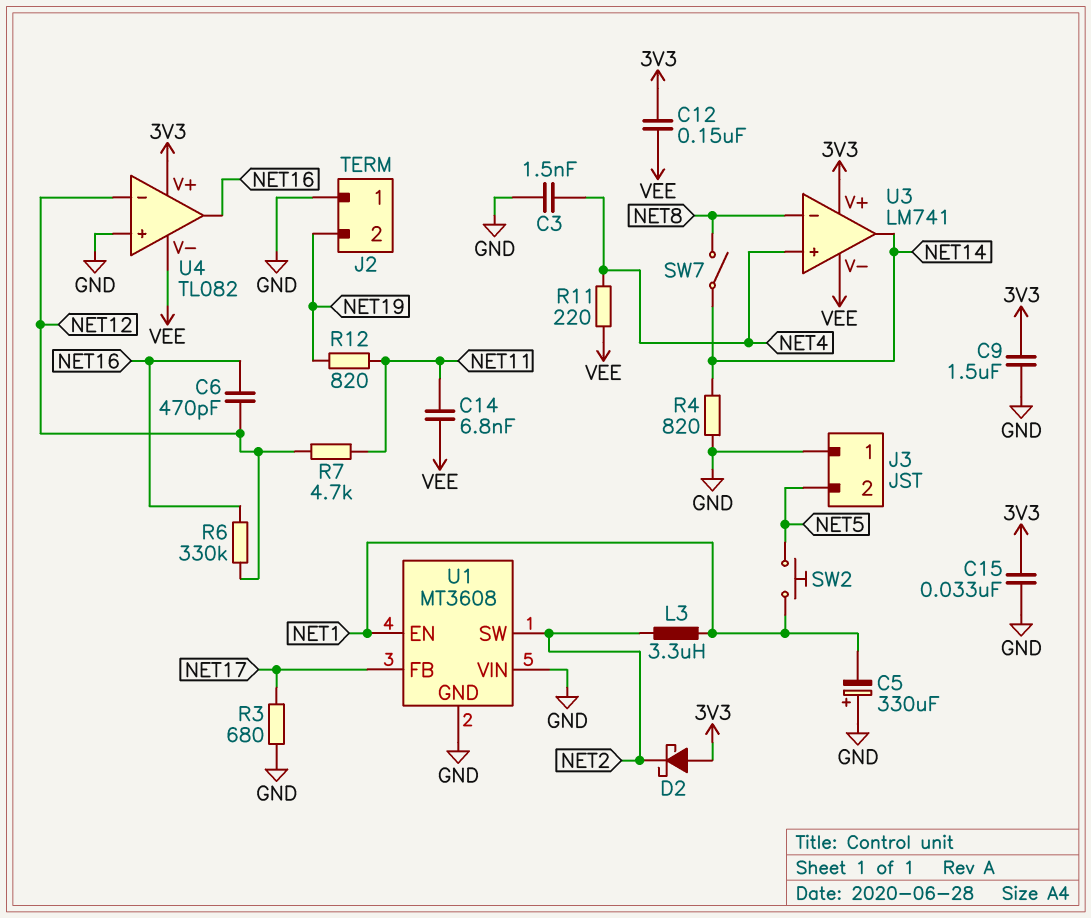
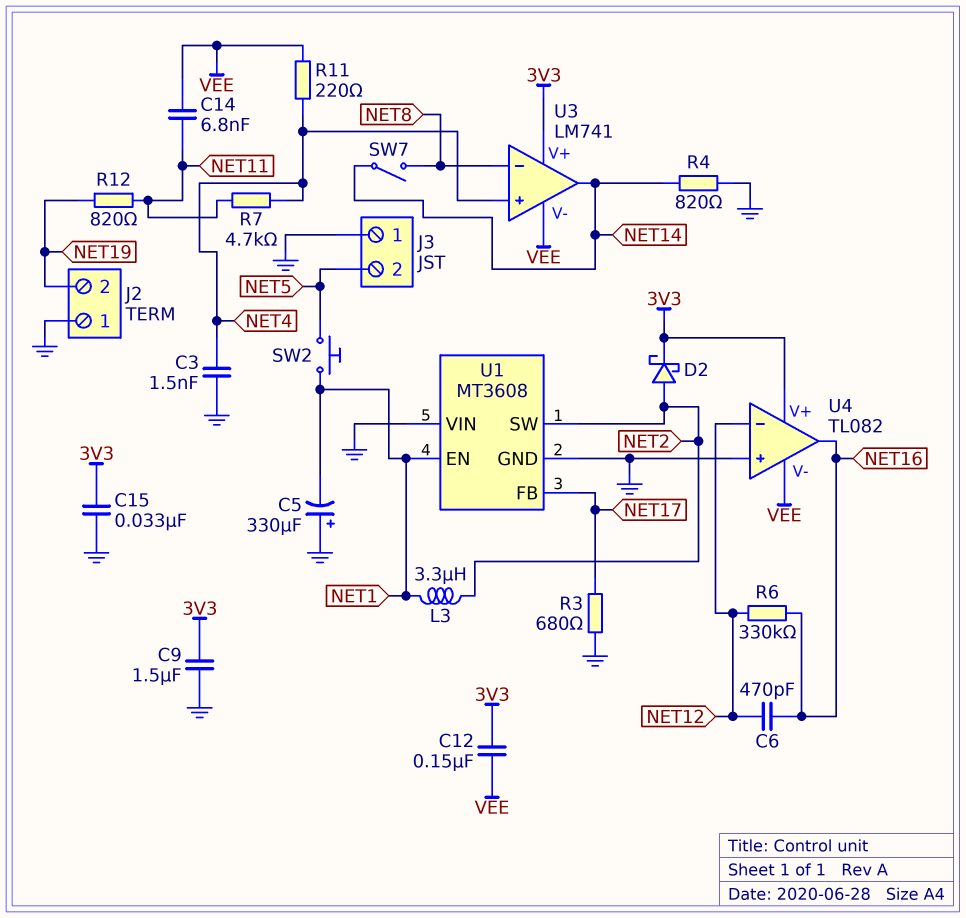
D2: schottky (A 3V3, K NET2) -> schottky (A NET2, K 3V3)
R7: 4.7k (NET11, NET12) -> 4.7k (NET4, NET11)

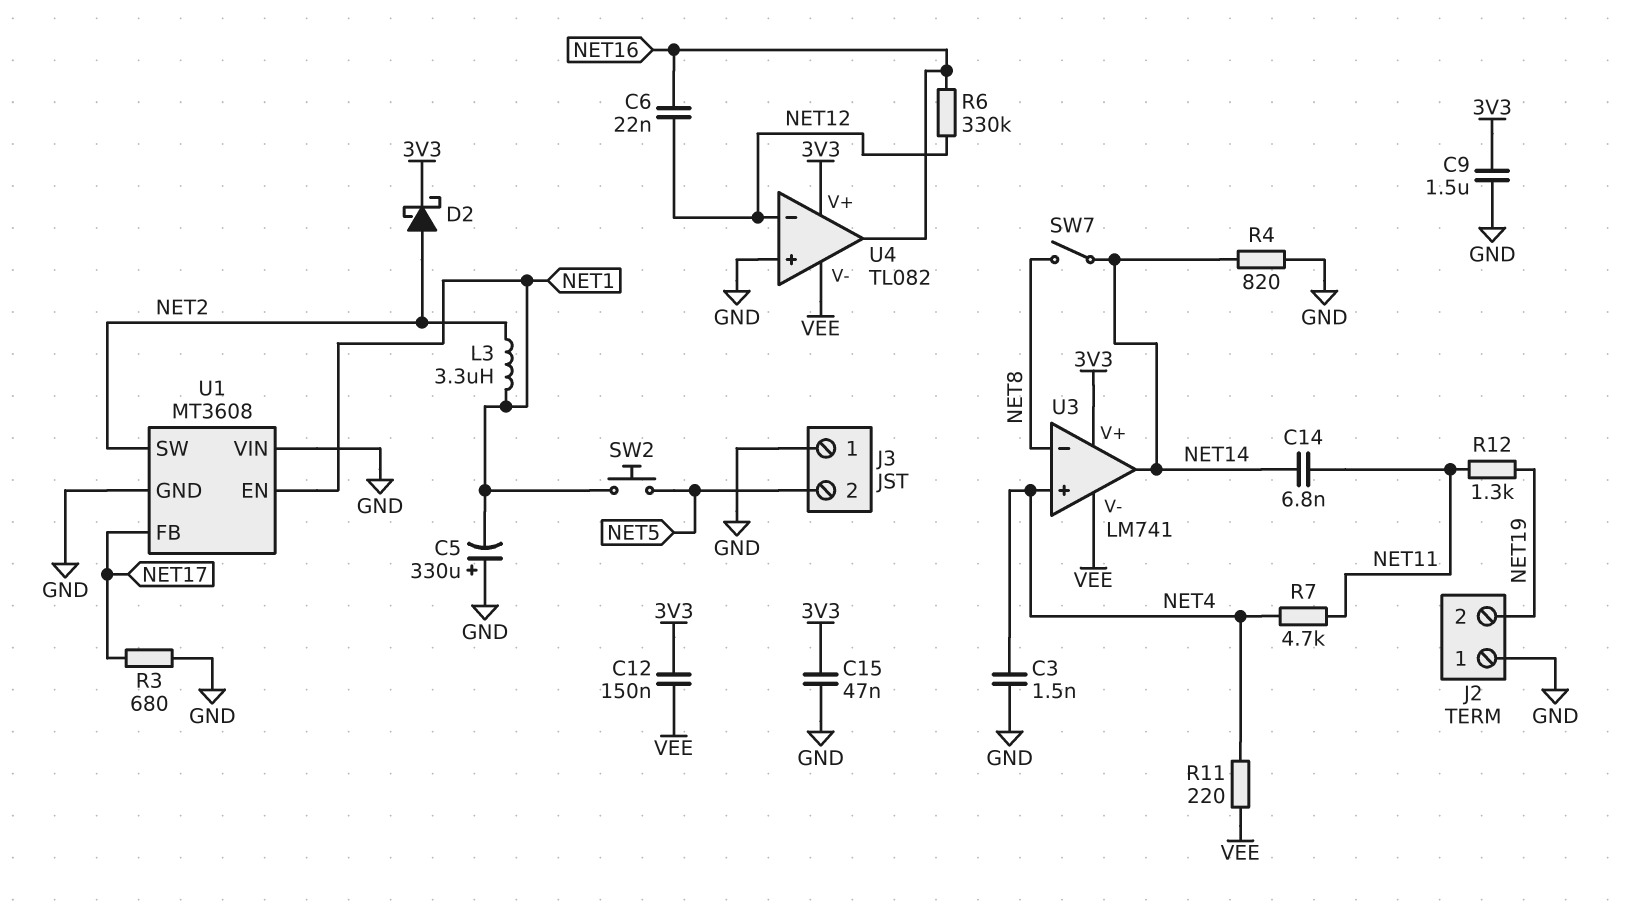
C6: 470pF (NET12, NET16) -> 22nF (NET12, NET16)
C14: 6.8nF (NET11, VEE) -> 6.8nF (NET11, NET14)
C15: 33nF (3V3, GND) -> 47nF (3V3, GND)
R12: 820 (NET11, NET19) -> 1.3k (NET11, NET19)

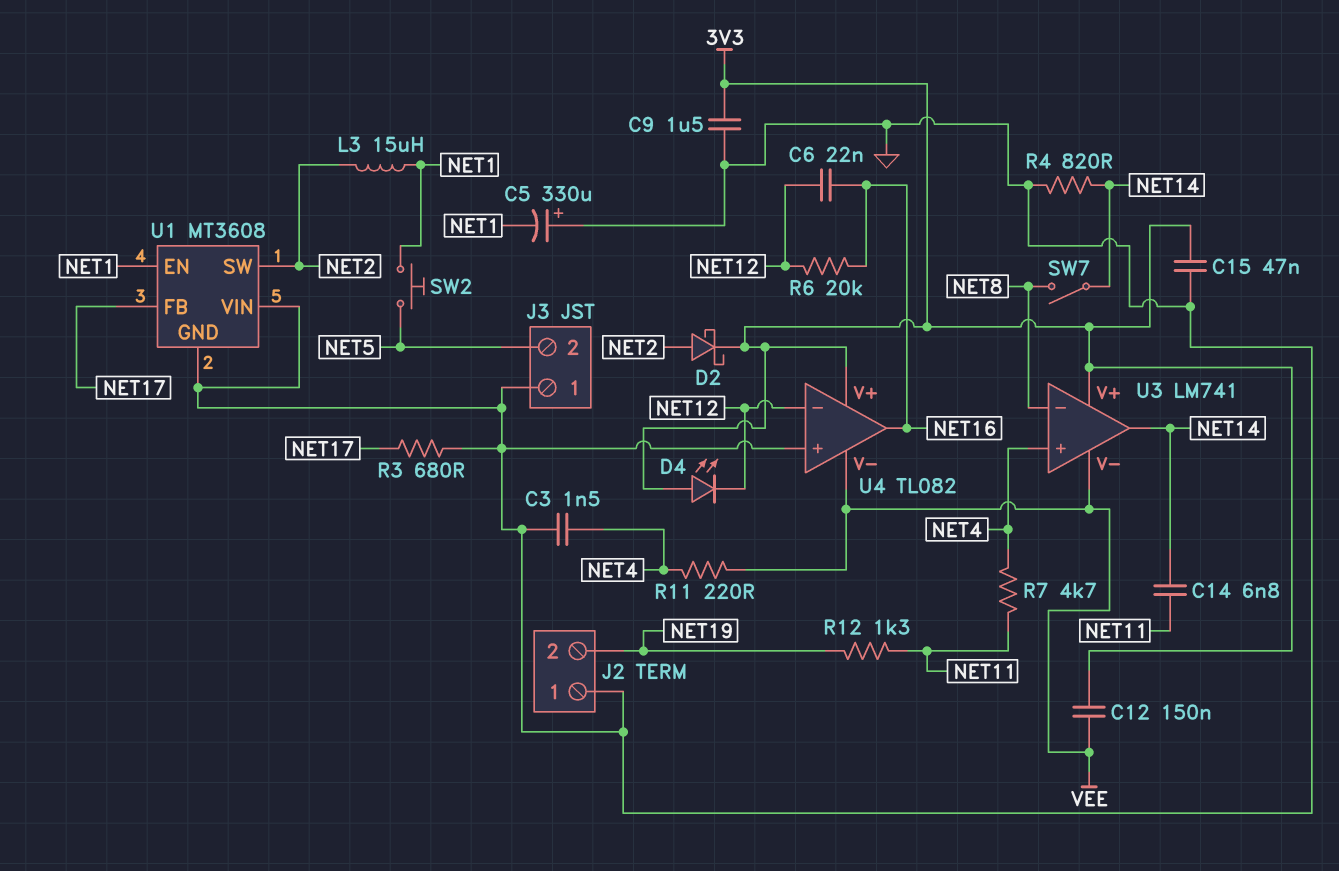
D4: none -> LED (A 3V3, K NET12)
L3: 3.3uH (NET1, NET2) -> 15uH (NET1, NET2)
R6: 330k (NET12, NET16) -> 20k (NET12, NET16)

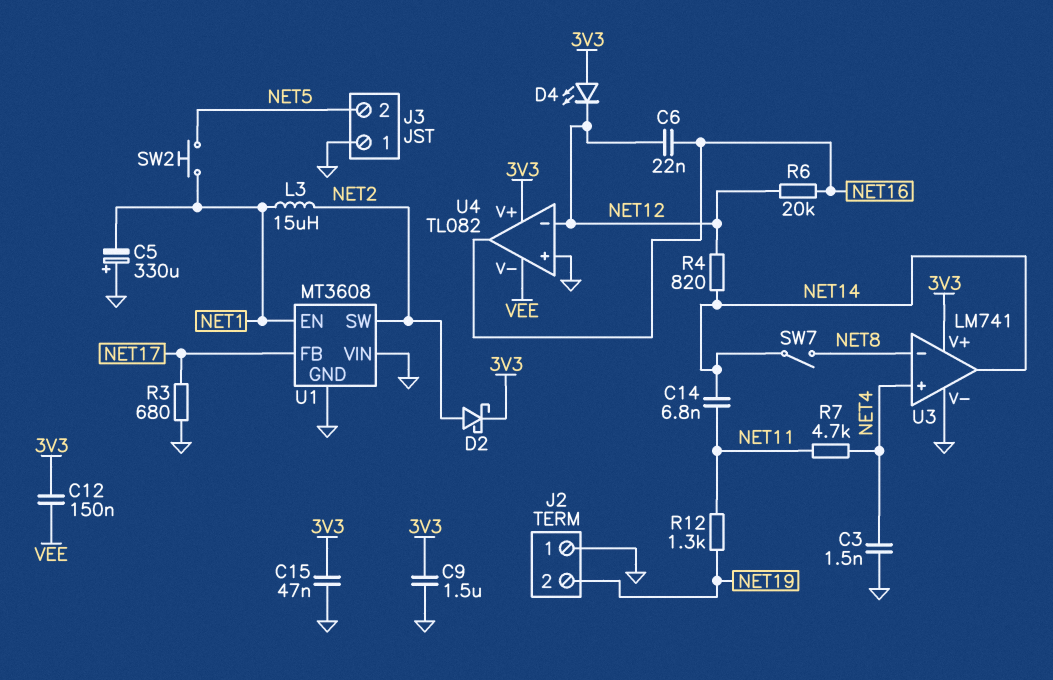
R4: 820 (GND, NET14) -> 820 (NET12, NET14)
R11: 220 (NET4, VEE) -> none
U3 pin V-: VEE -> GND

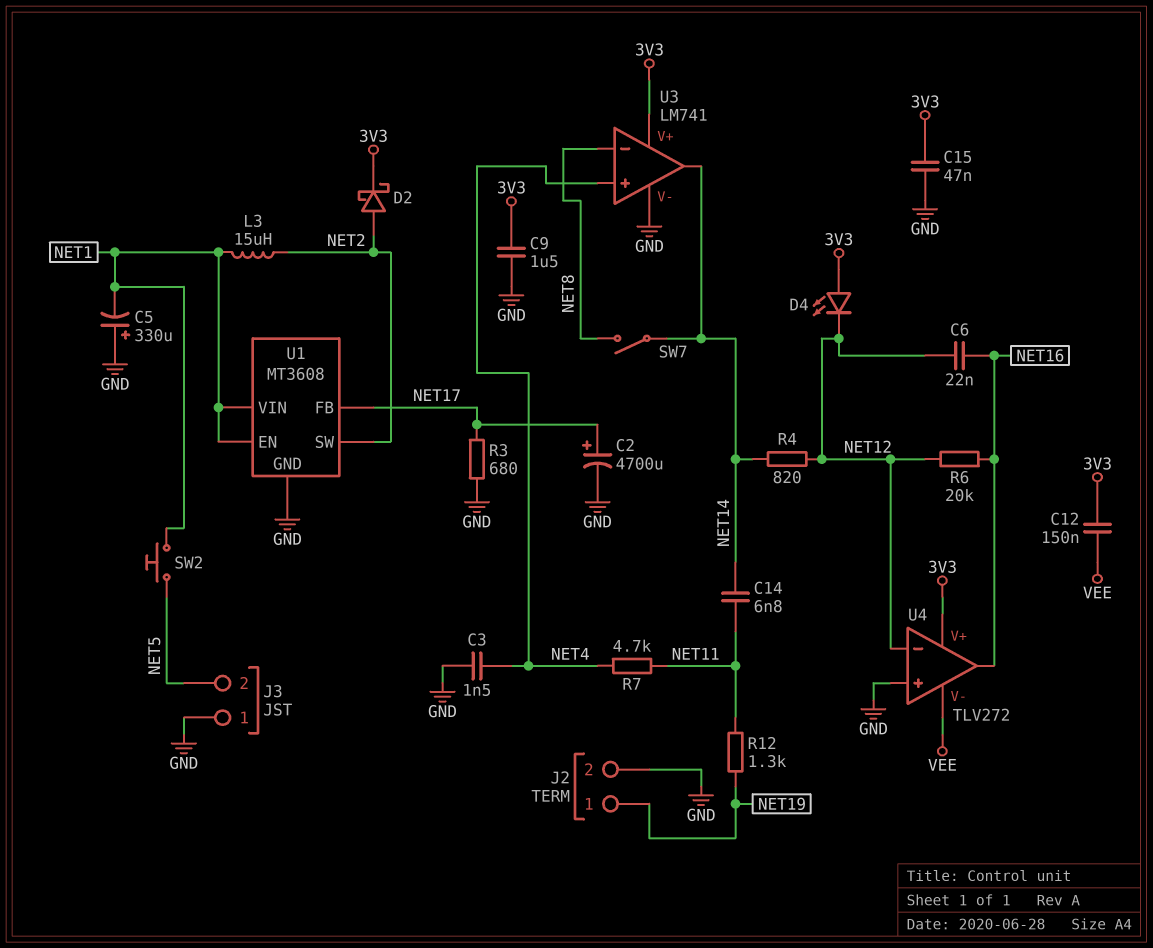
C2: none -> 4700uF (plus NET17, minus GND)
J2 pin 1: GND -> NET19
J2 pin 2: NET19 -> GND
U1 pin VIN: GND -> NET1
U4: TL082 -> TLV272

